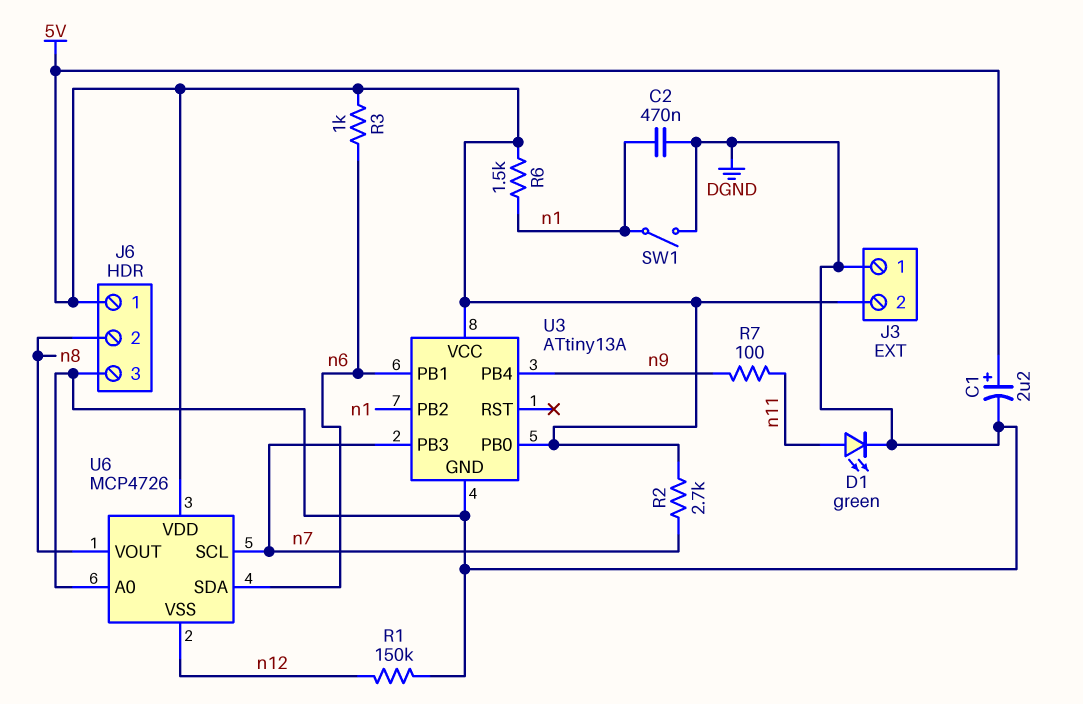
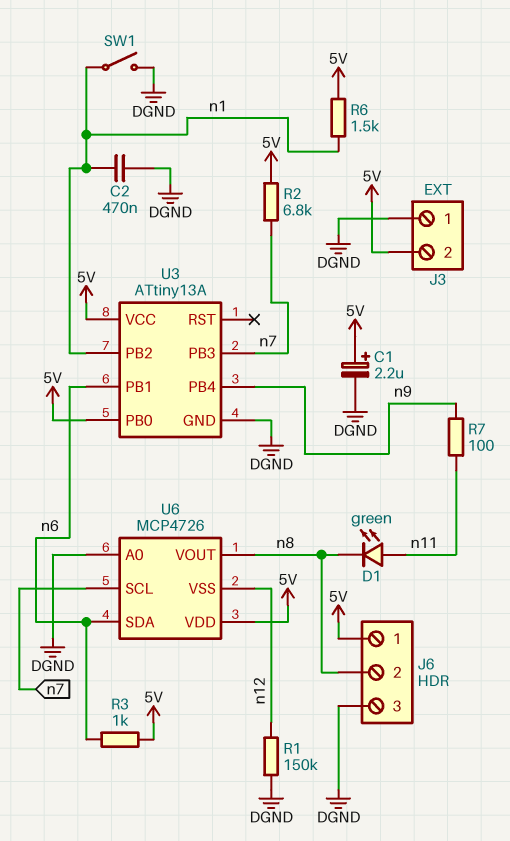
D1: LED green (A n11, K DGND) -> LED green (A n11, K n8)
R2: 2.7k (5V, n7) -> 6.8k (5V, n7)

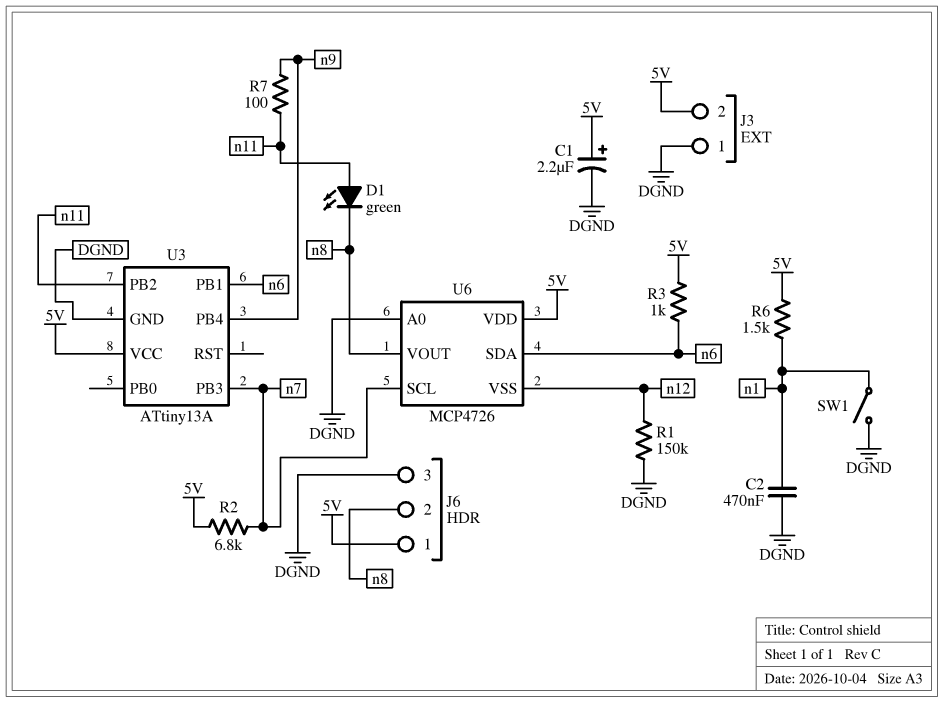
U3 pin PB0: 5V -> none
U3 pin PB2: n1 -> n11

